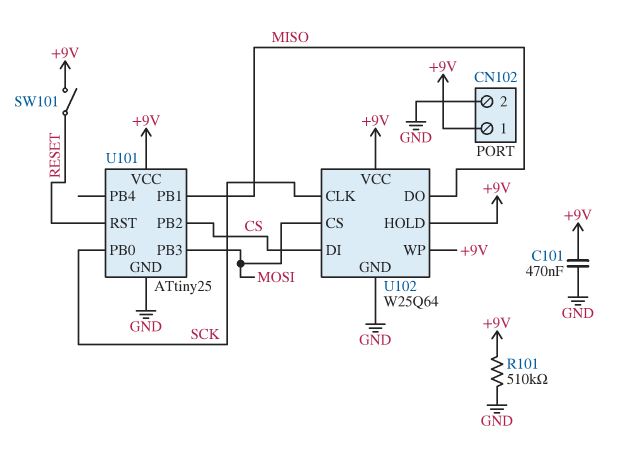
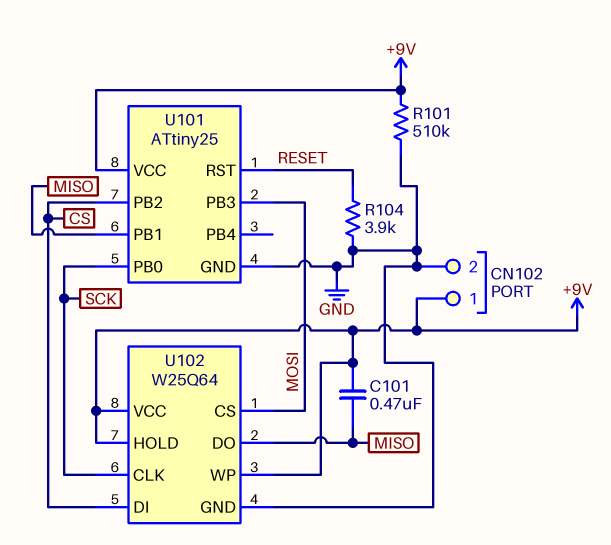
C101: 470nF (+9V, GND) -> 470nF (+9V, MISO)
R104: none -> 3.9k (GND, RESET)
SW101: switch (+9V, RESET) -> none

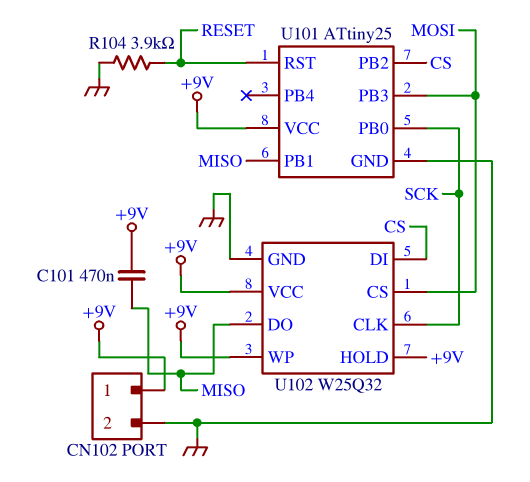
R101: 510k (+9V, GND) -> none
U102: W25Q64 -> W25Q32

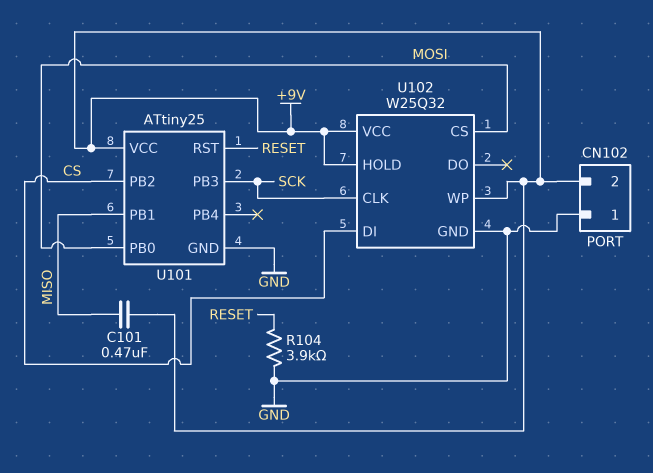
CN102 pin 1: +9V -> GND
CN102 pin 2: GND -> +9V
U101 pin PB0: SCK -> MOSI
U101 pin PB3: MOSI -> SCK
U102 pin DO: MISO -> none

